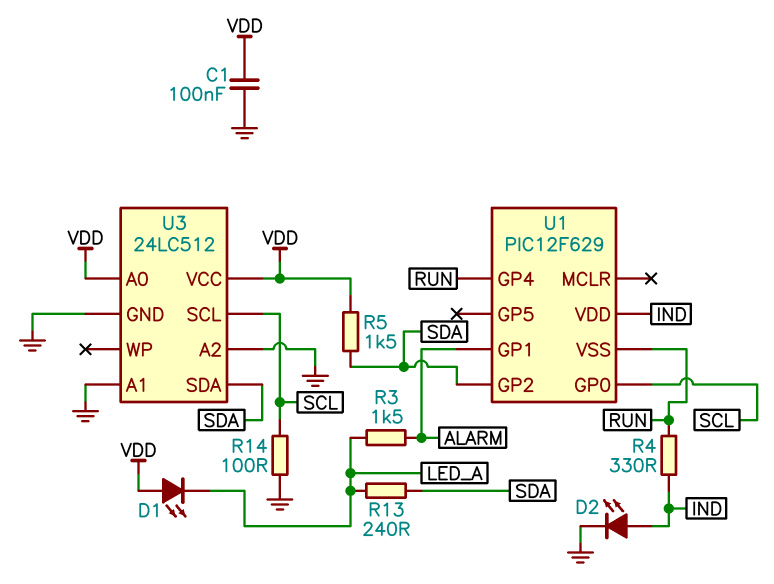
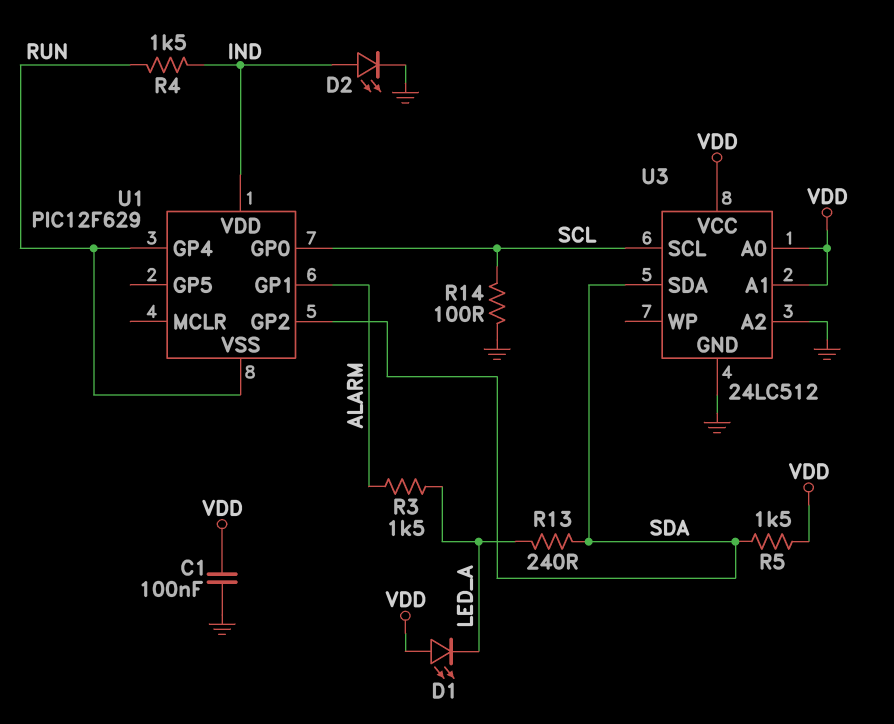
R4: 330 (IND, RUN) -> 1.5k (IND, RUN)
U3 pin A1: GND -> VDD

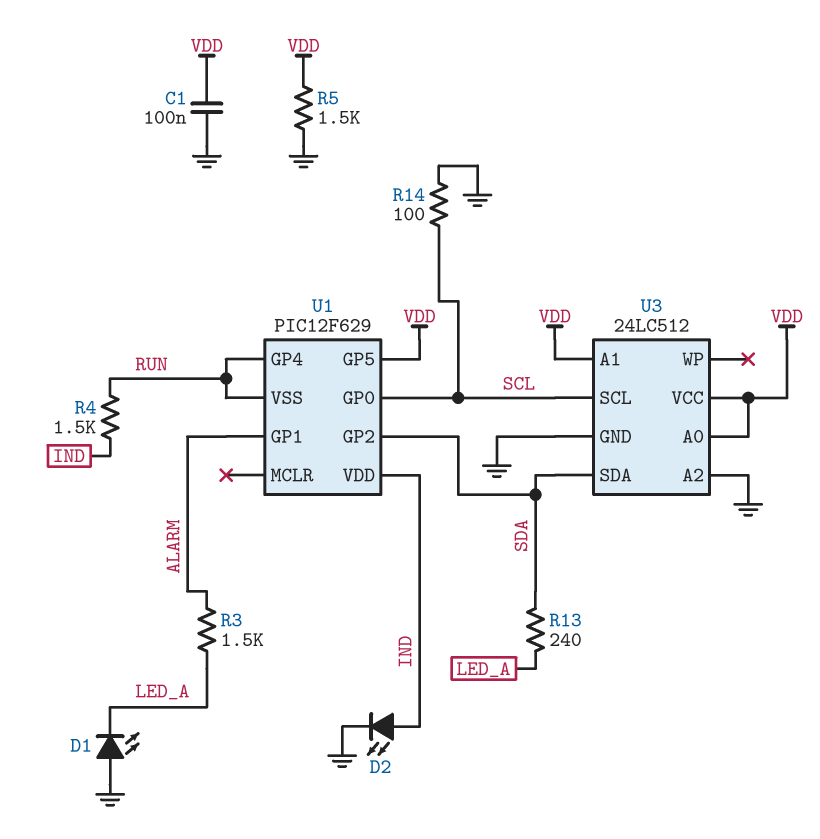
D1: LED (A VDD, K LED_A) -> LED (A GND, K LED_A)
R5: 1.5k (SDA, VDD) -> 1.5k (GND, VDD)
U1 pin GP5: none -> VDD

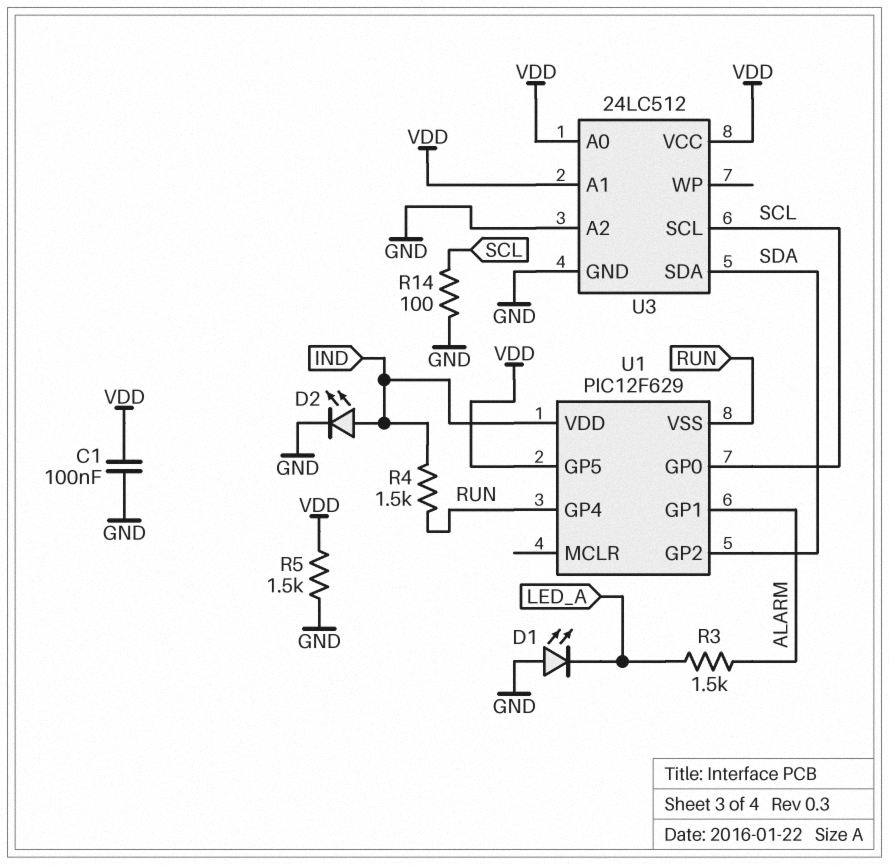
R13: 240 (LED_A, SDA) -> none

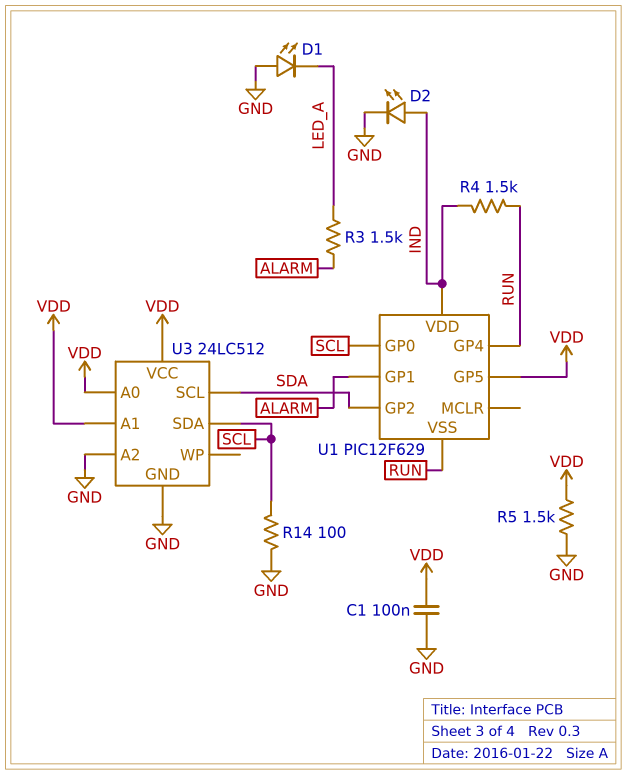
U3 pin SCL: SCL -> SDA
U3 pin SDA: SDA -> SCL

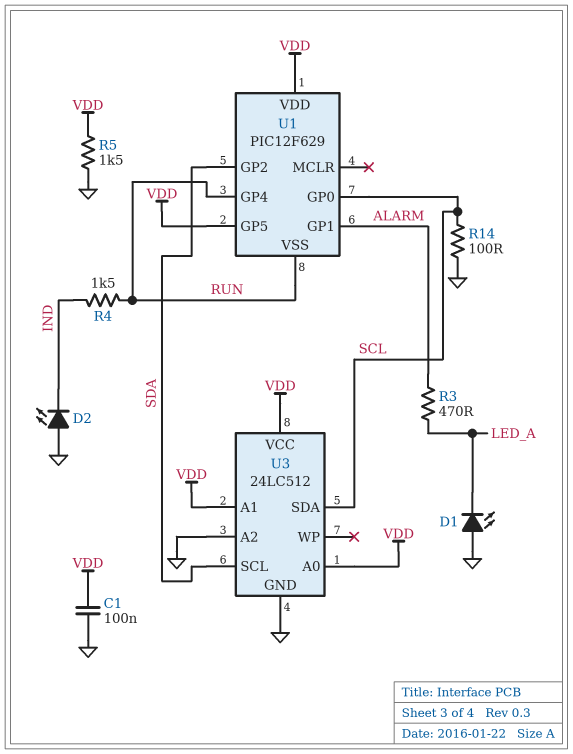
D2: LED (A IND, K GND) -> LED (A GND, K IND)
R3: 1.5k (ALARM, LED_A) -> 470 (ALARM, LED_A)
U1 pin VDD: IND -> VDD

